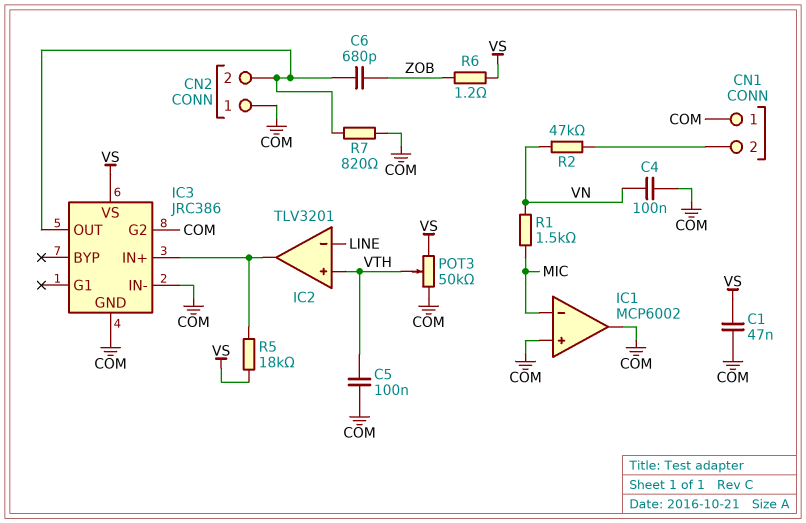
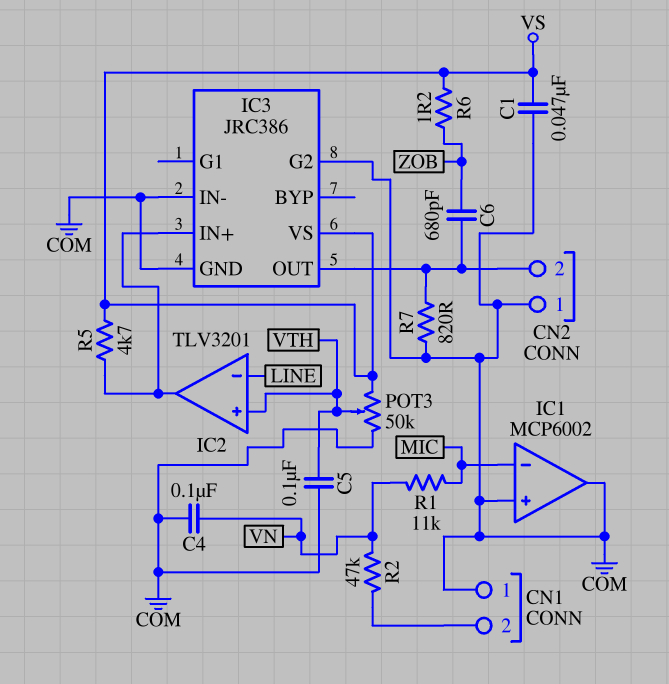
R1: 1.5k (MIC, VN) -> 11k (MIC, VN)
R5: 18k (IC2/out, VS) -> 4.7k (IC2/out, VS)

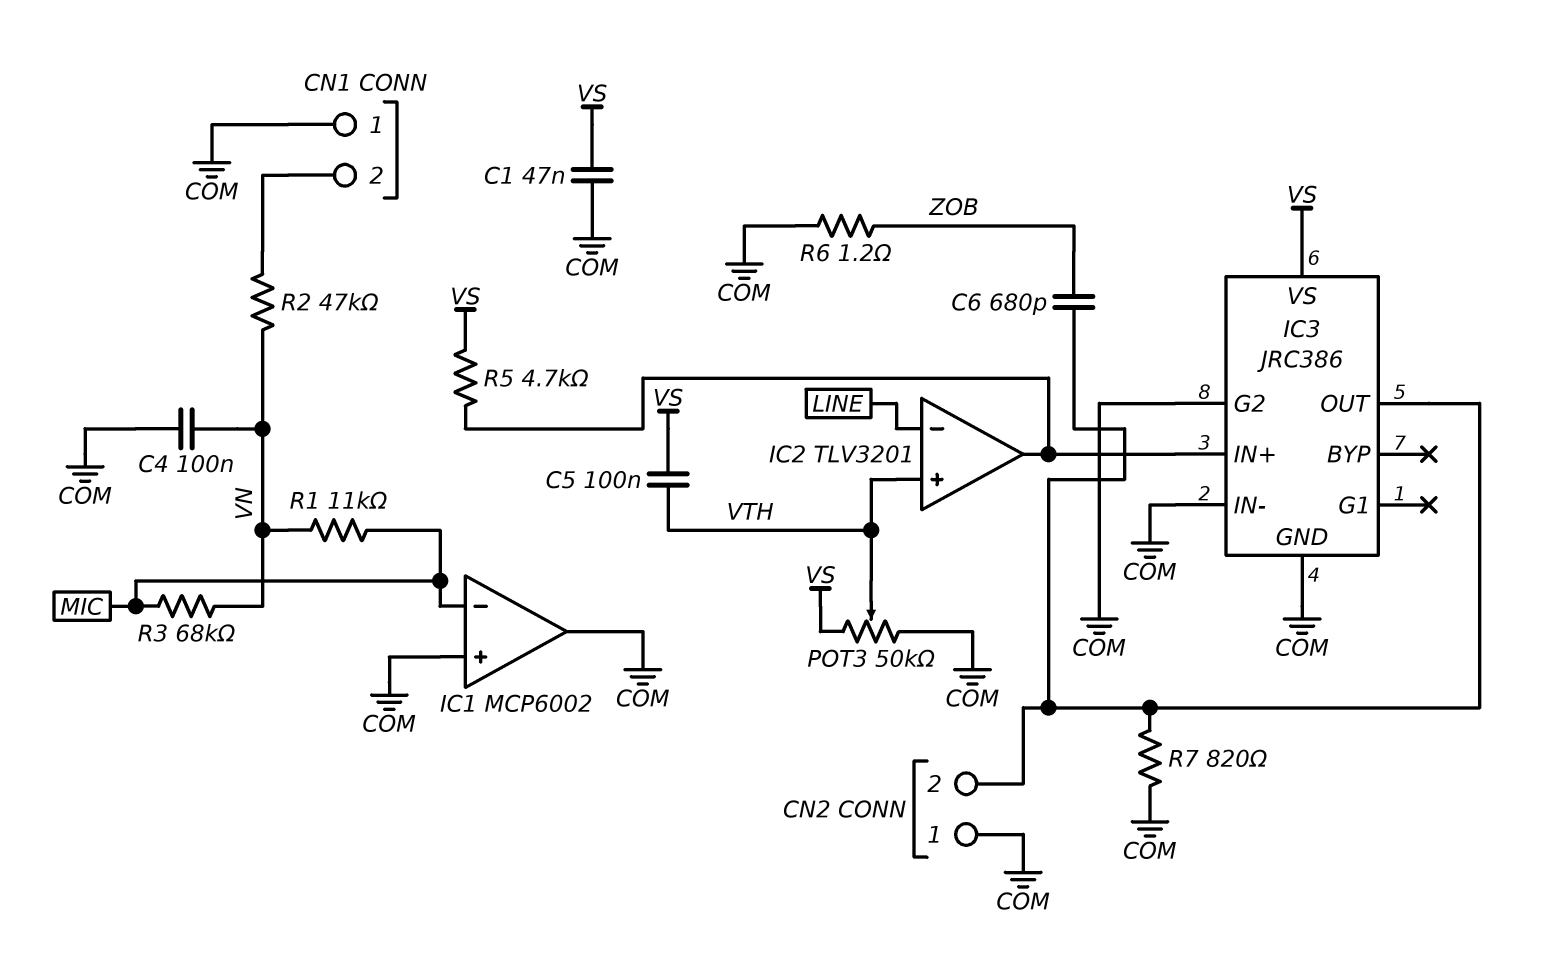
C5: 100nF (COM, VTH) -> 100nF (VS, VTH)
R3: none -> 68k (MIC, VN)
R6: 1.2 (VS, ZOB) -> 1.2 (COM, ZOB)

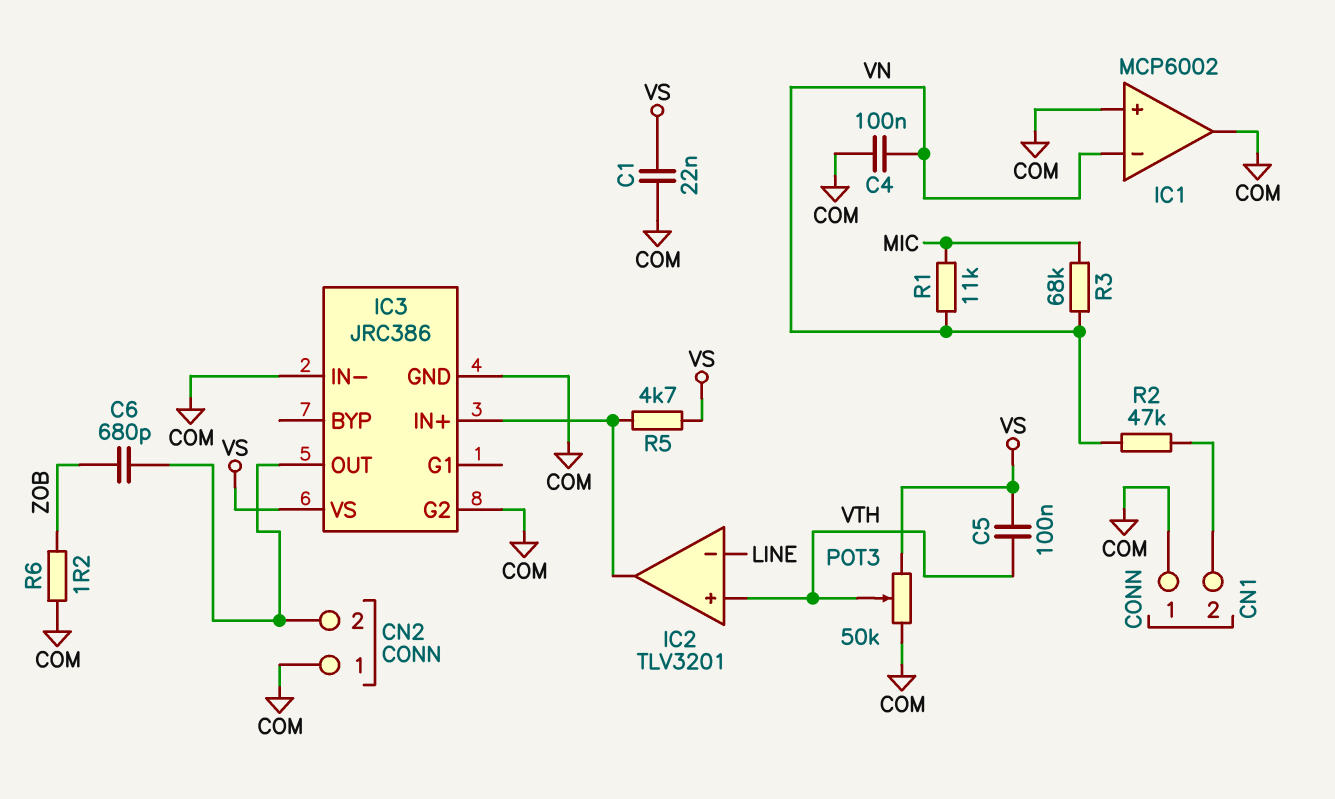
C1: 47nF (COM, VS) -> 22nF (COM, VS)
IC1 pin in-: MIC -> VN
R7: 820 (CN2/2, COM) -> none

